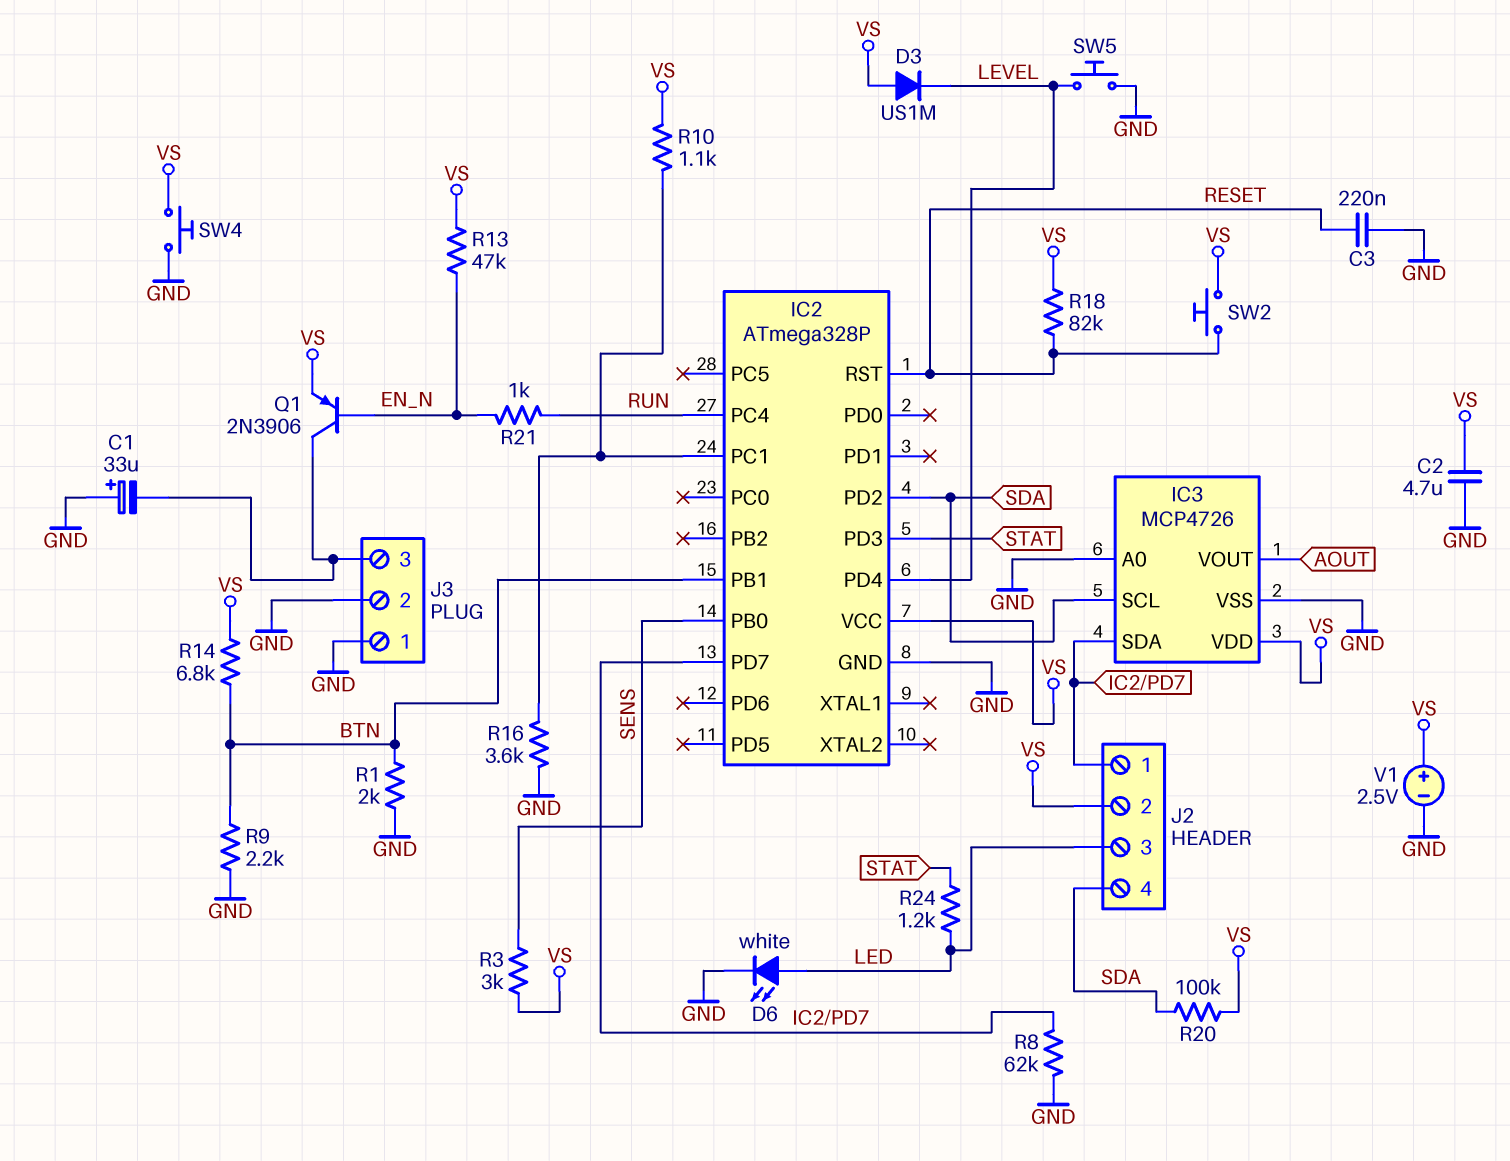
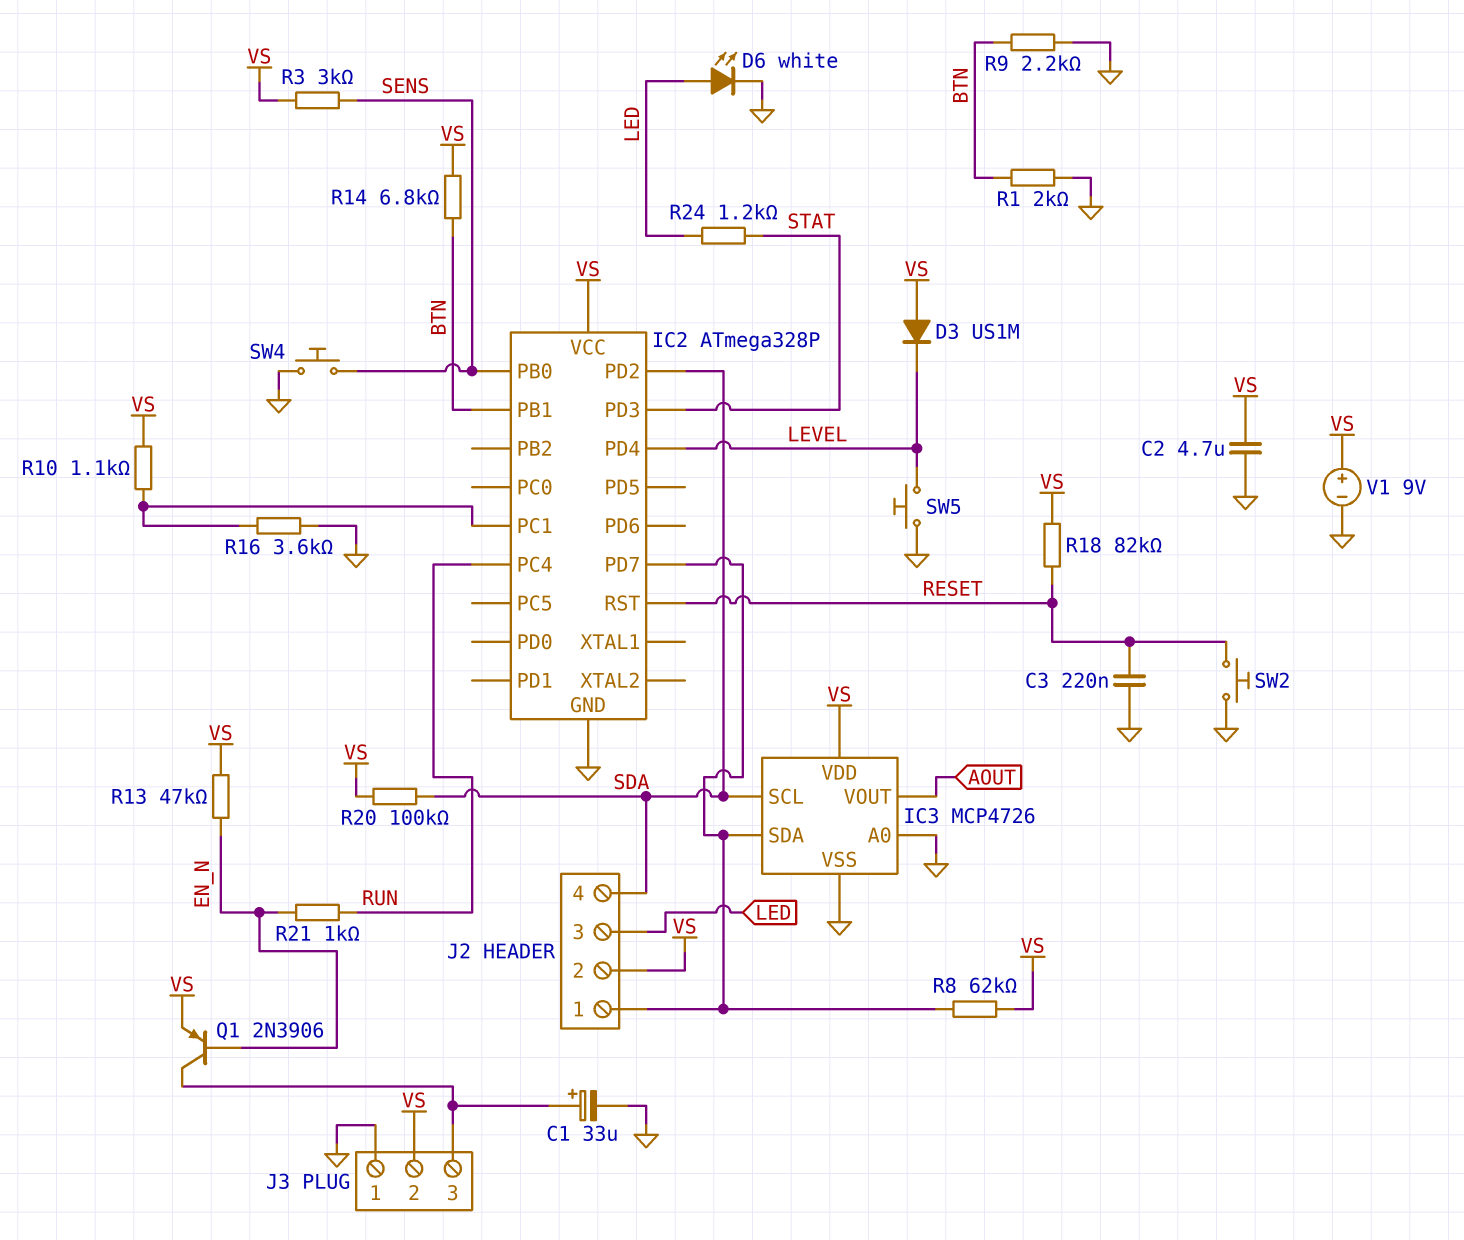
C1: 33uF (plus GND, minus J3/3) -> 33uF (plus J3/3, minus GND)
J3 pin 2: GND -> VS
R8: 62k (GND, IC2/PD7) -> 62k (IC2/PD7, VS)
SW2: button (RESET, VS) -> button (GND, RESET)
SW4: button (GND, VS) -> button (GND, SENS)
V1: 2.5V (plus VS, minus GND) -> 9V (plus VS, minus GND)

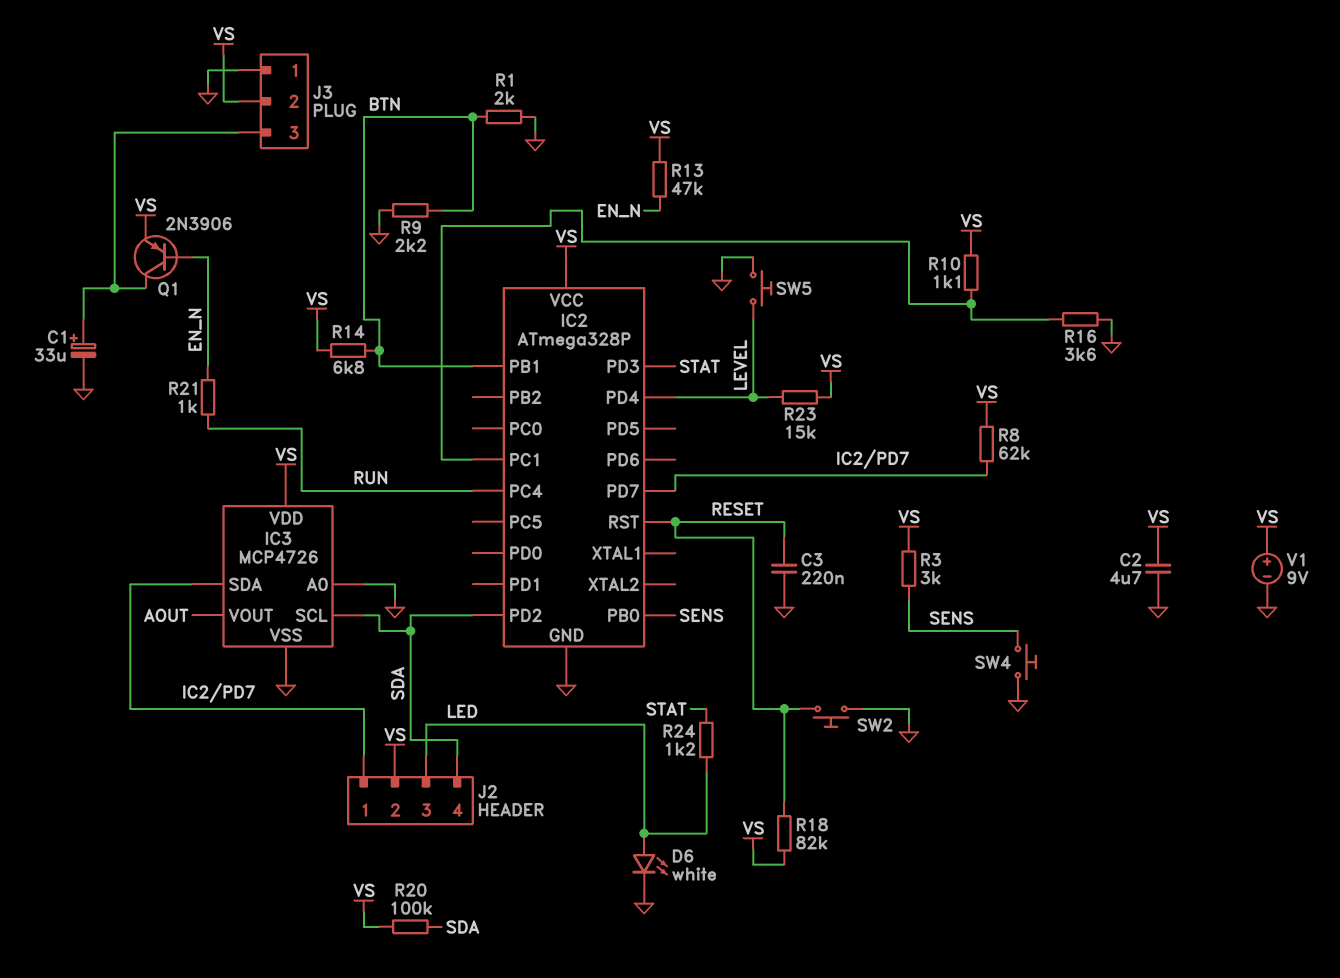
D3: diode US1M (A VS, K LEVEL) -> none
R23: none -> 15k (LEVEL, VS)

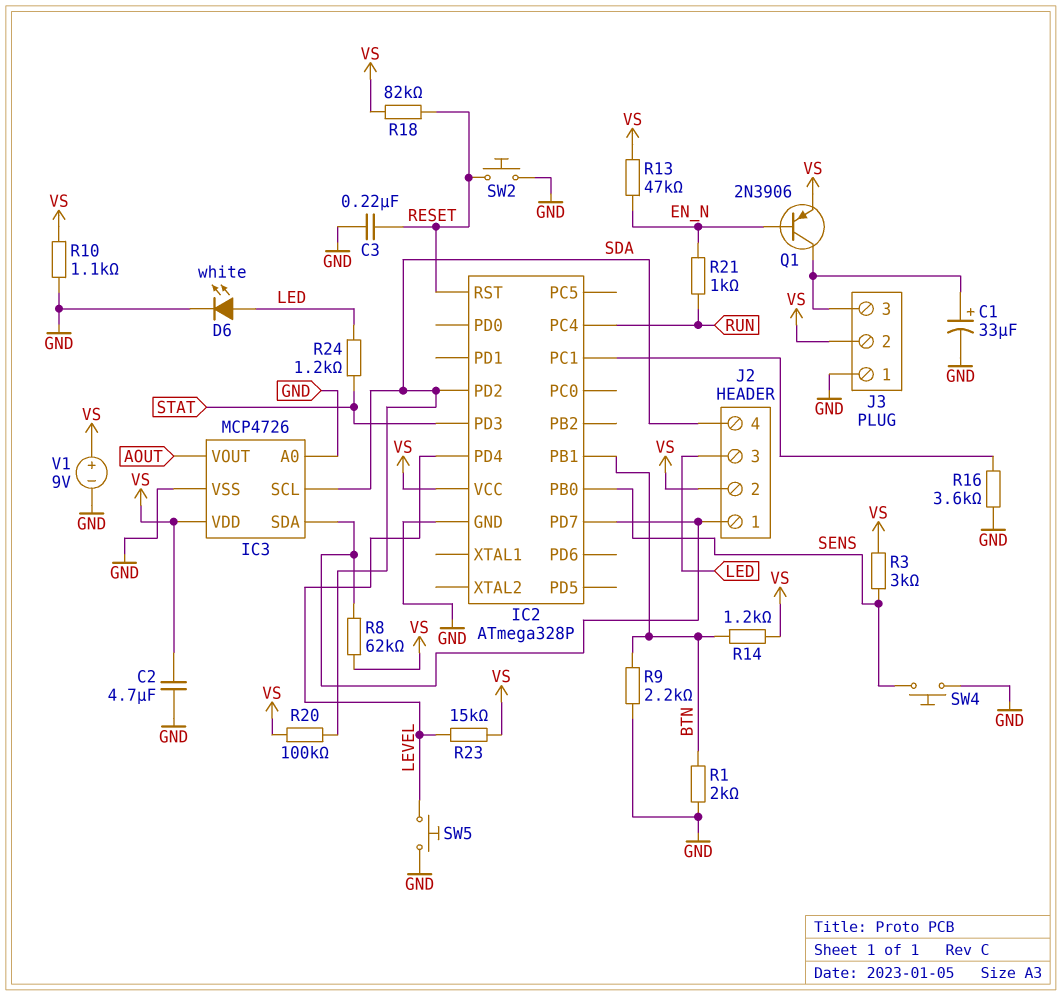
R10: 1.1k (IC2/PC1, VS) -> 1.1k (GND, VS)
R14: 6.8k (BTN, VS) -> 1.2k (BTN, VS)

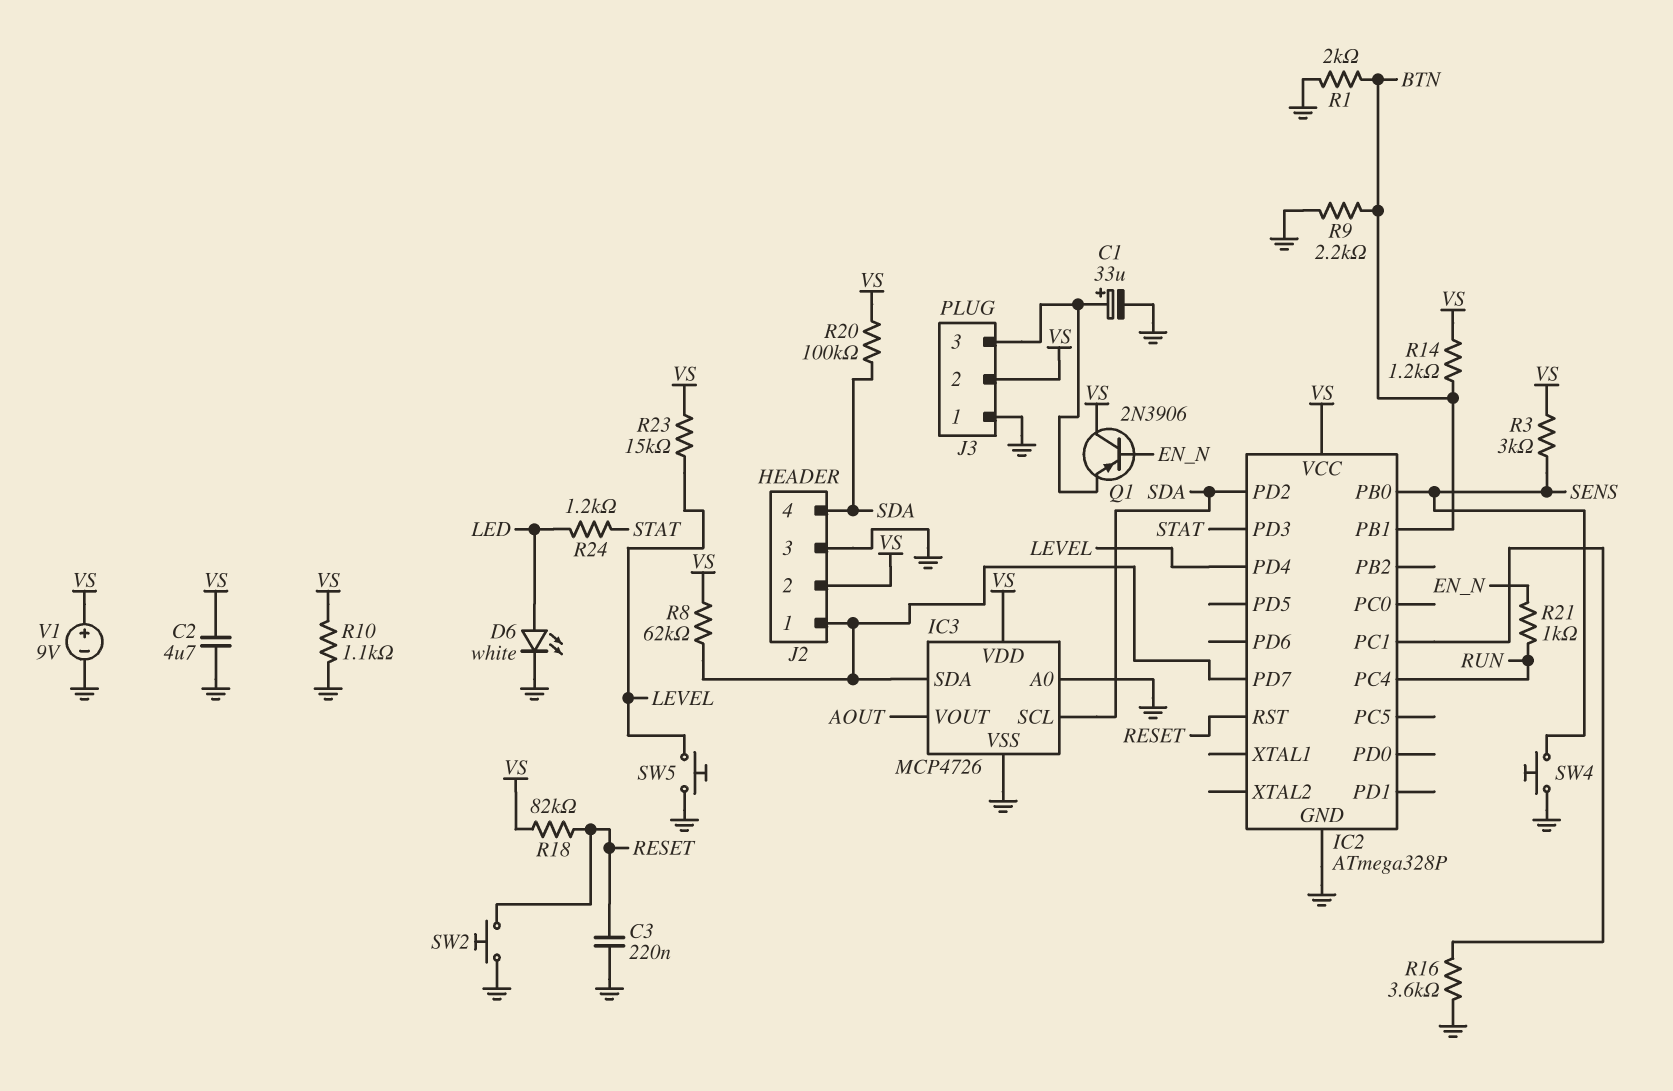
J2 pin 3: LED -> GND
Q1: PNP 2N3906 (B EN_N, C J3/3, E VS) -> PNP 2N3906 (B EN_N, C VS, E J3/3)
R13: 47k (EN_N, VS) -> none

